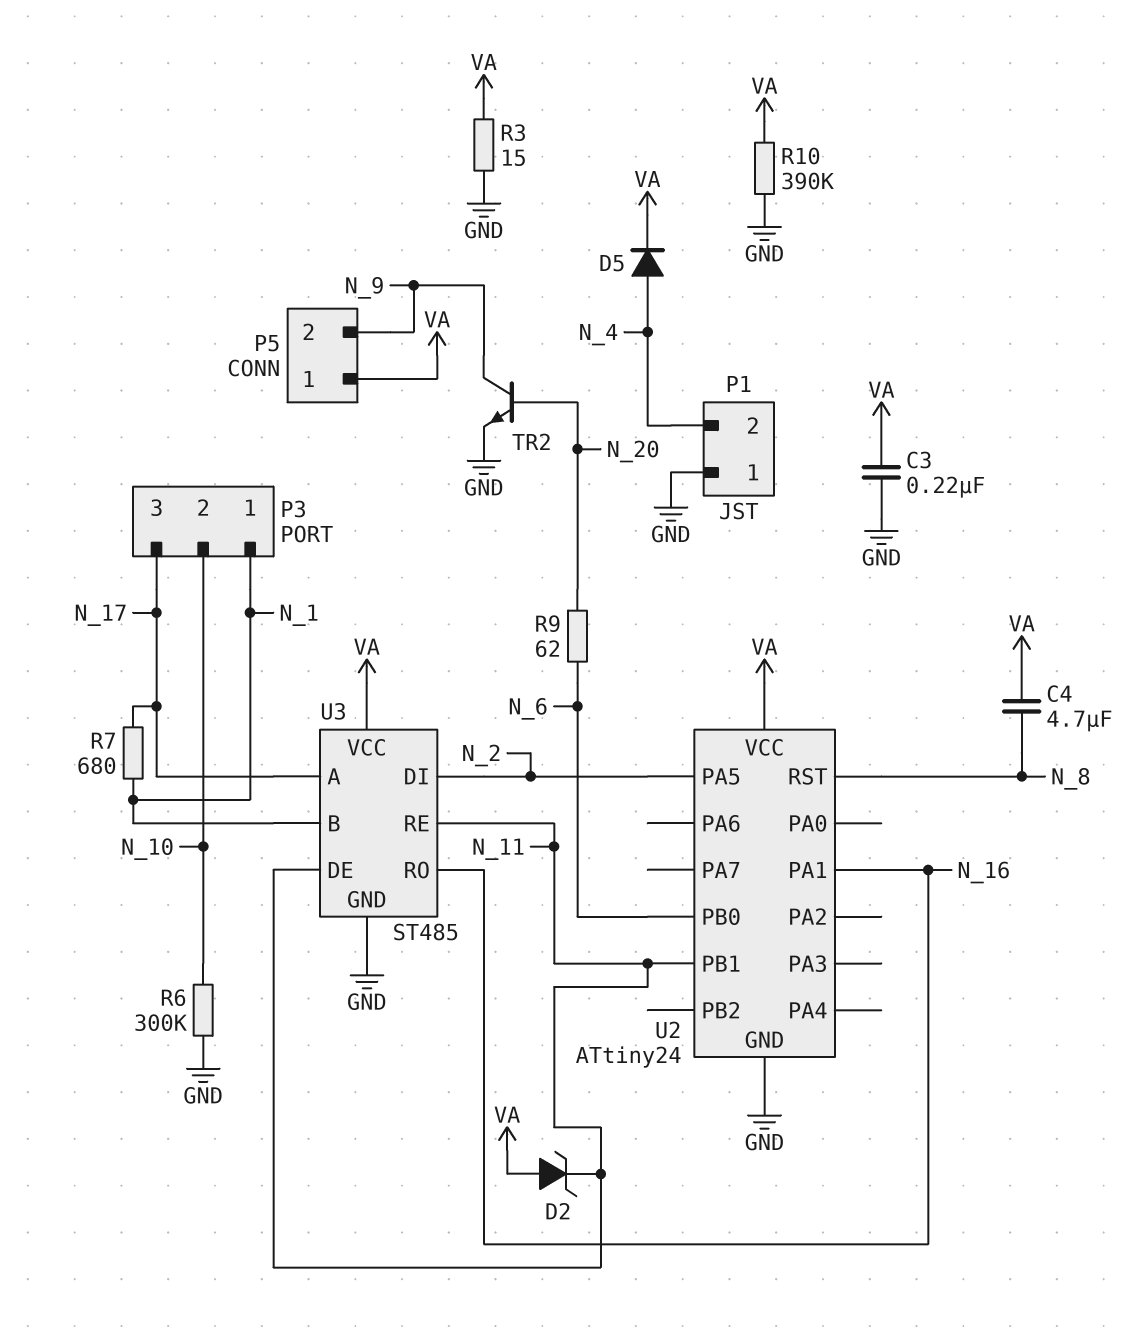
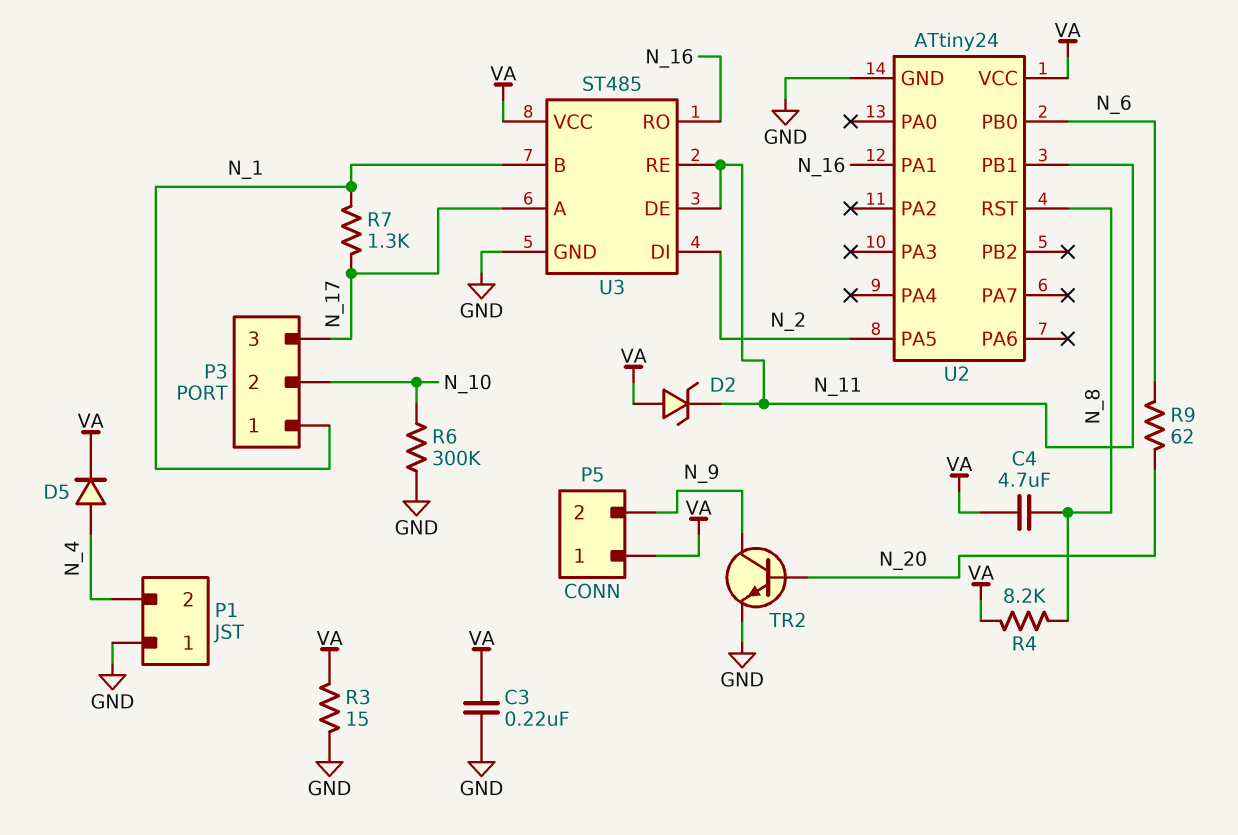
R4: none -> 8.2k (N_8, VA)
R7: 680 (N_1, N_17) -> 1.3k (N_1, N_17)
R10: 390k (GND, VA) -> none

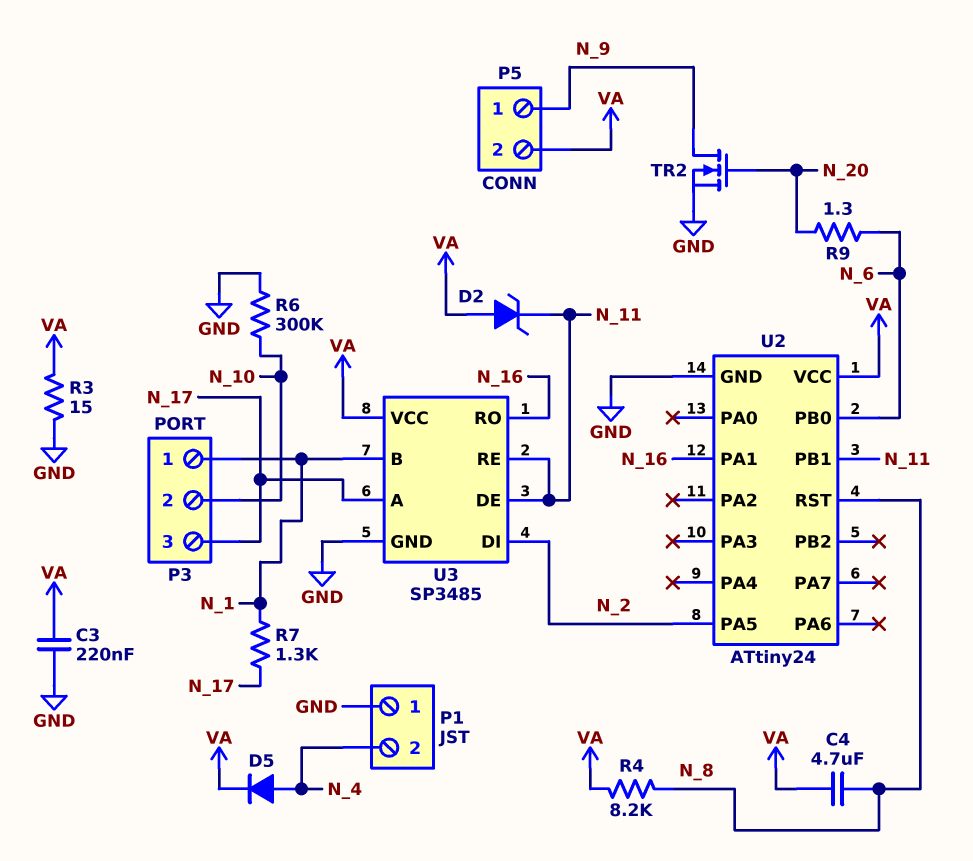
P5 pin 1: VA -> N_9
P5 pin 2: N_9 -> VA
R9: 62 (N_6, N_20) -> 1.3 (N_6, N_20)
TR2: NPN (B N_20, C N_9, E GND) -> NMOS (G N_20, D N_9, S GND)
U3: ST485 -> SP3485

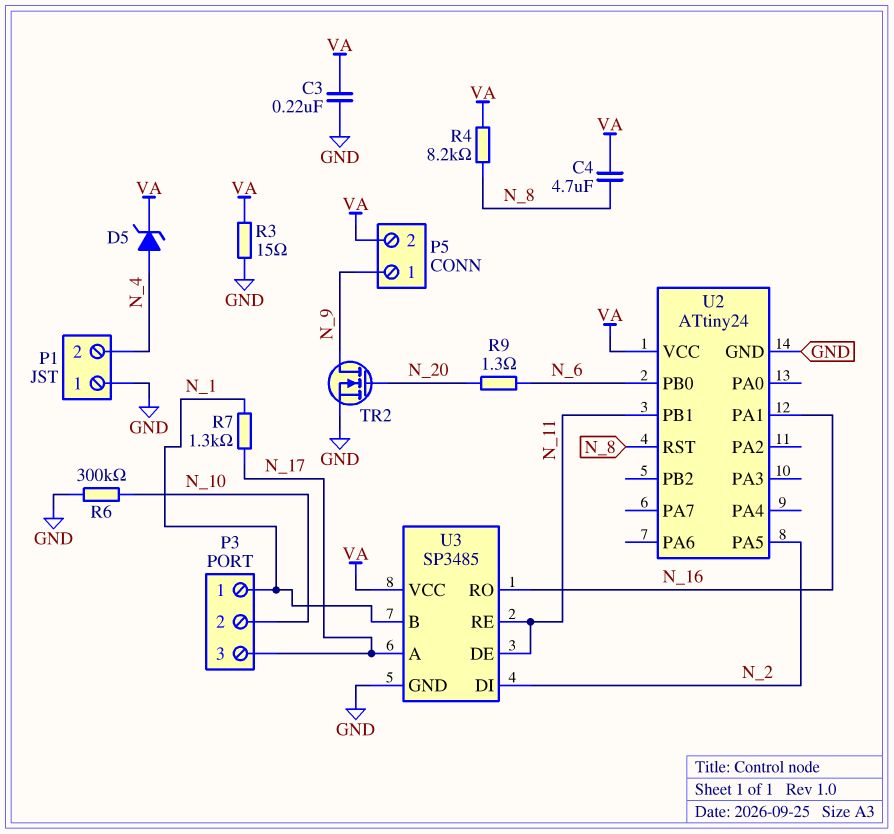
D2: zener (A VA, K N_11) -> none
D5: diode (A N_4, K VA) -> zener (A N_4, K VA)

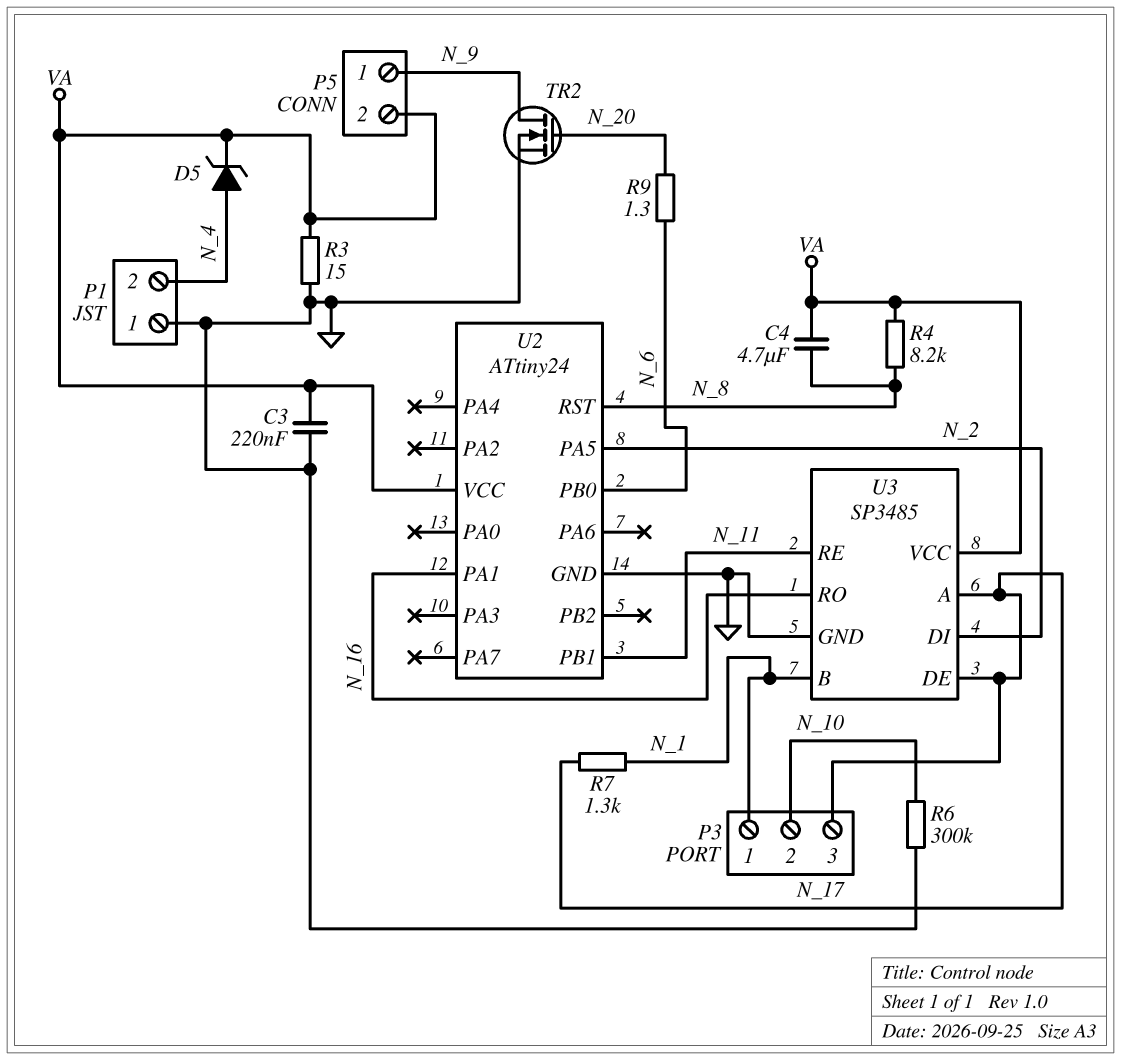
U3 pin DE: N_11 -> N_17

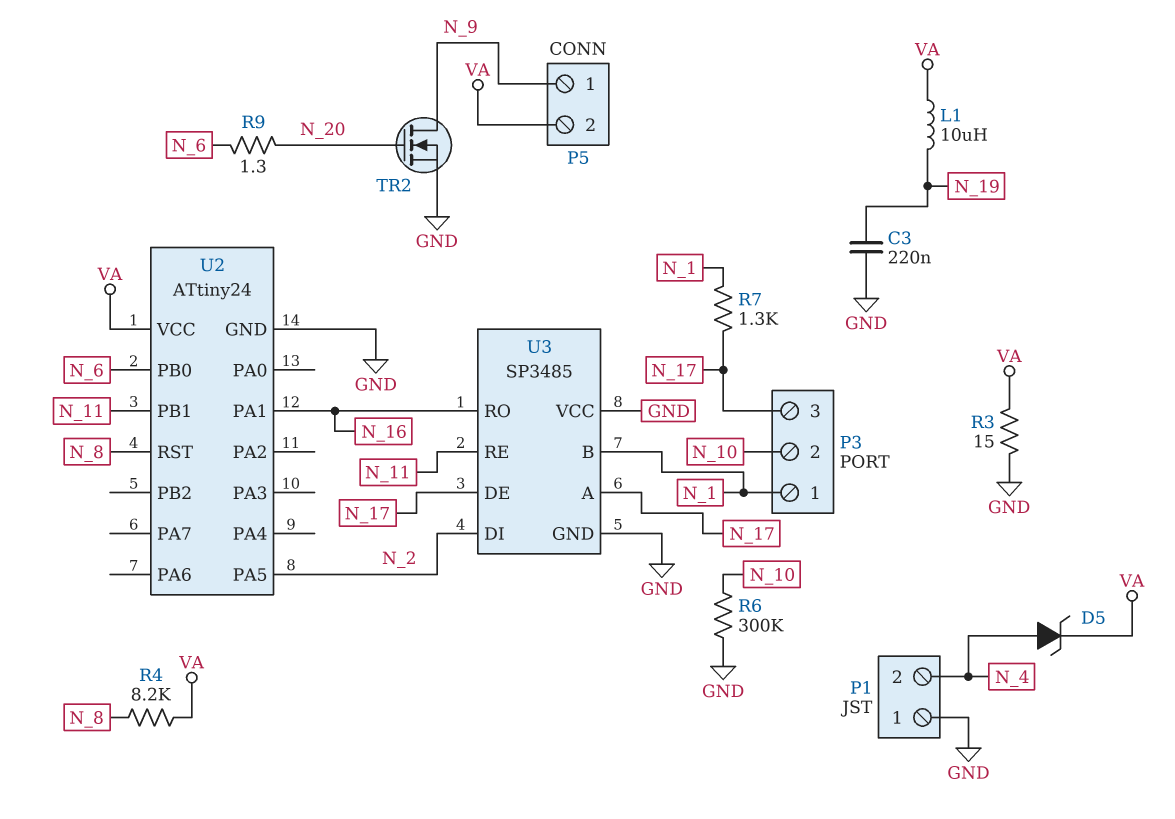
C3: 220nF (GND, VA) -> 220nF (GND, N_19)
C4: 4.7uF (N_8, VA) -> none
L1: none -> 10uH (N_19, VA)
U3 pin VCC: VA -> GND

